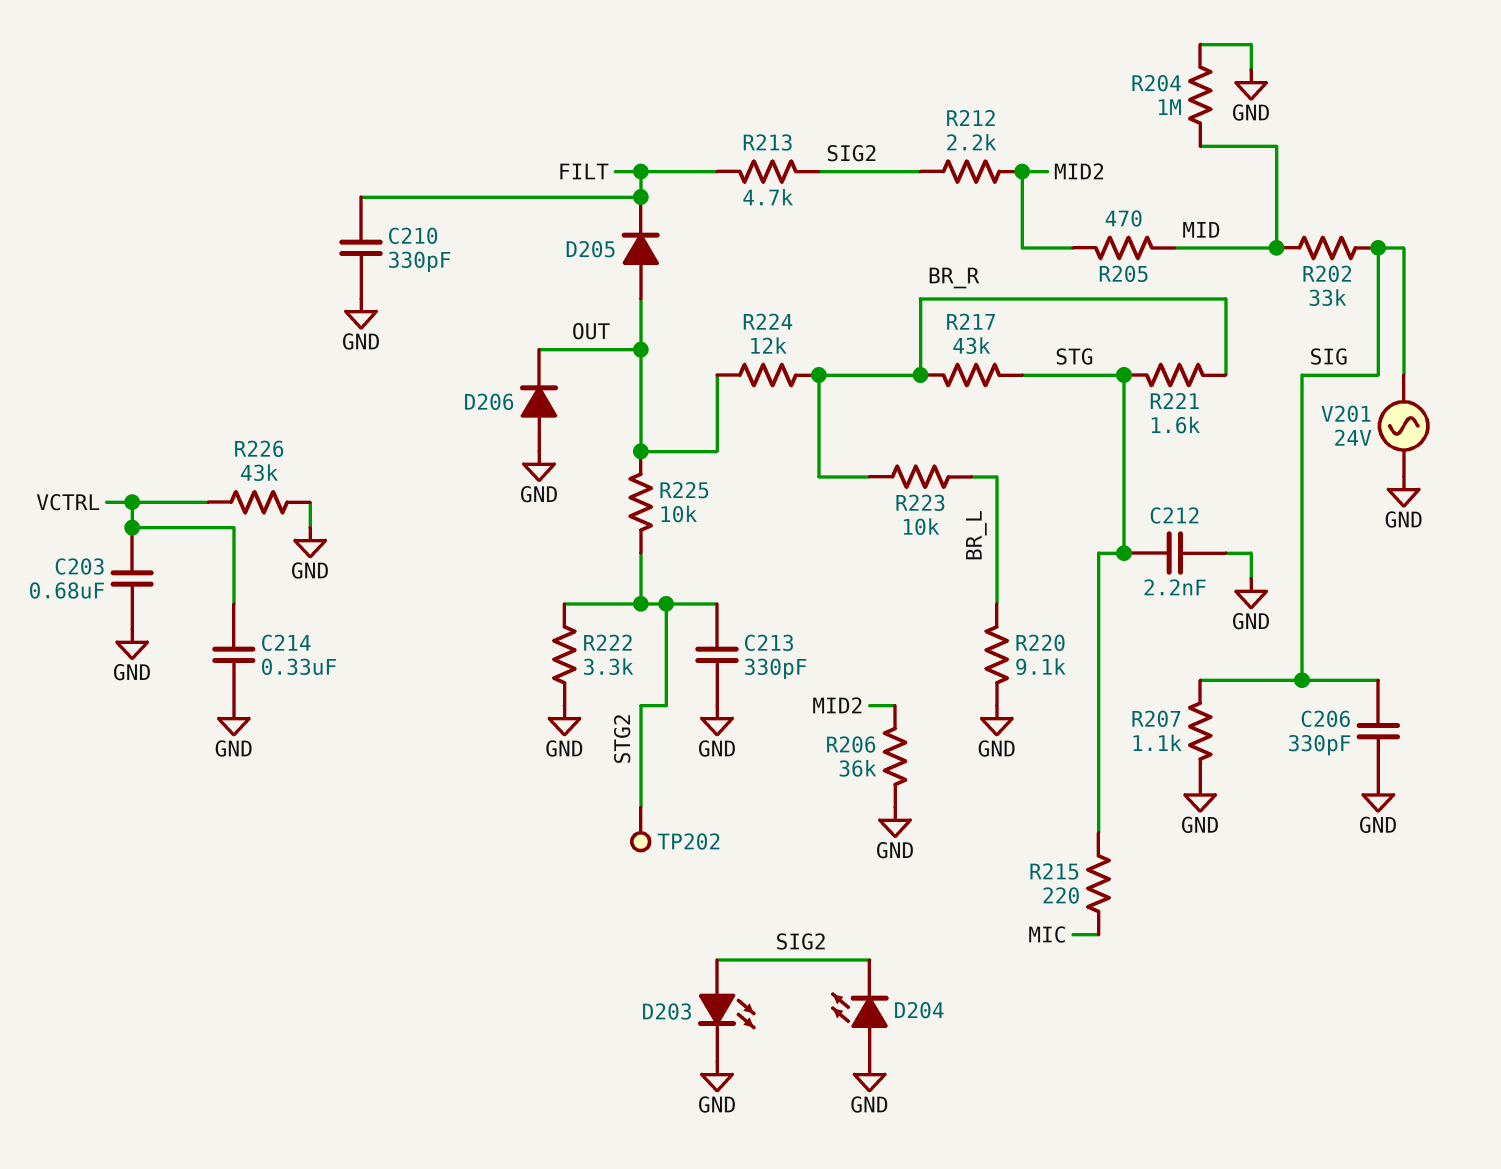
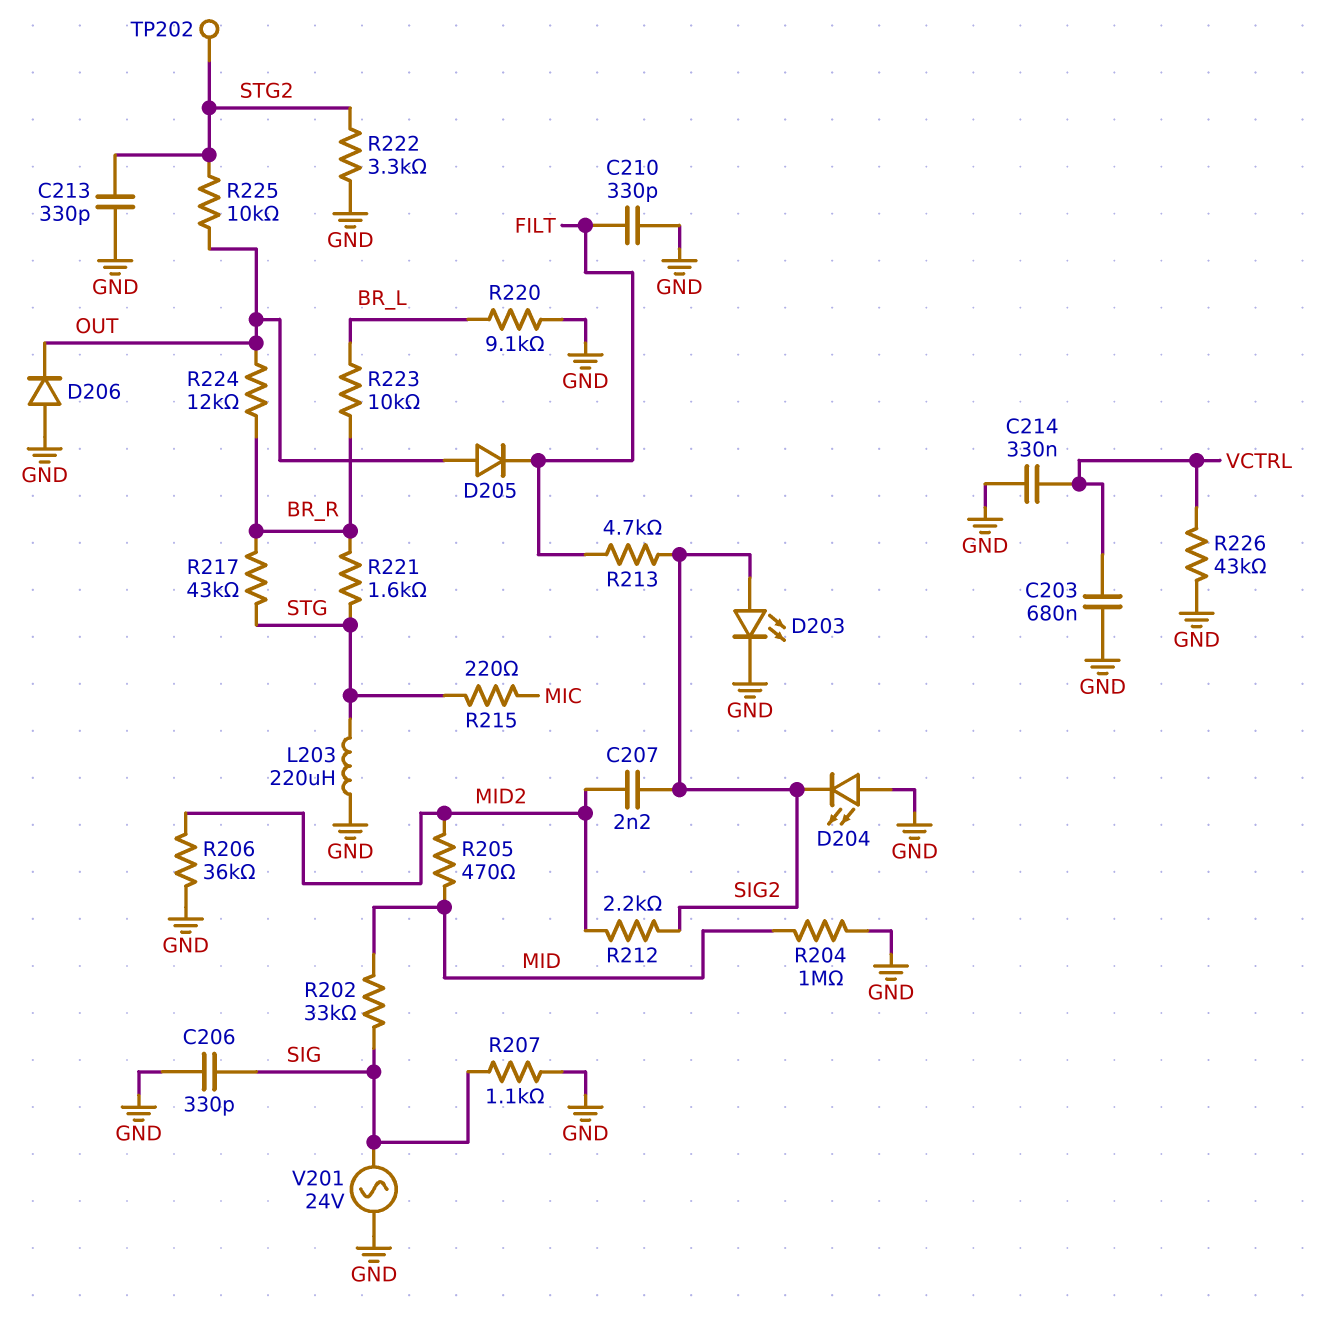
C207: none -> 2.2nF (MID2, SIG2)
C212: 2.2nF (GND, STG) -> none
L203: none -> 220uH (GND, STG)

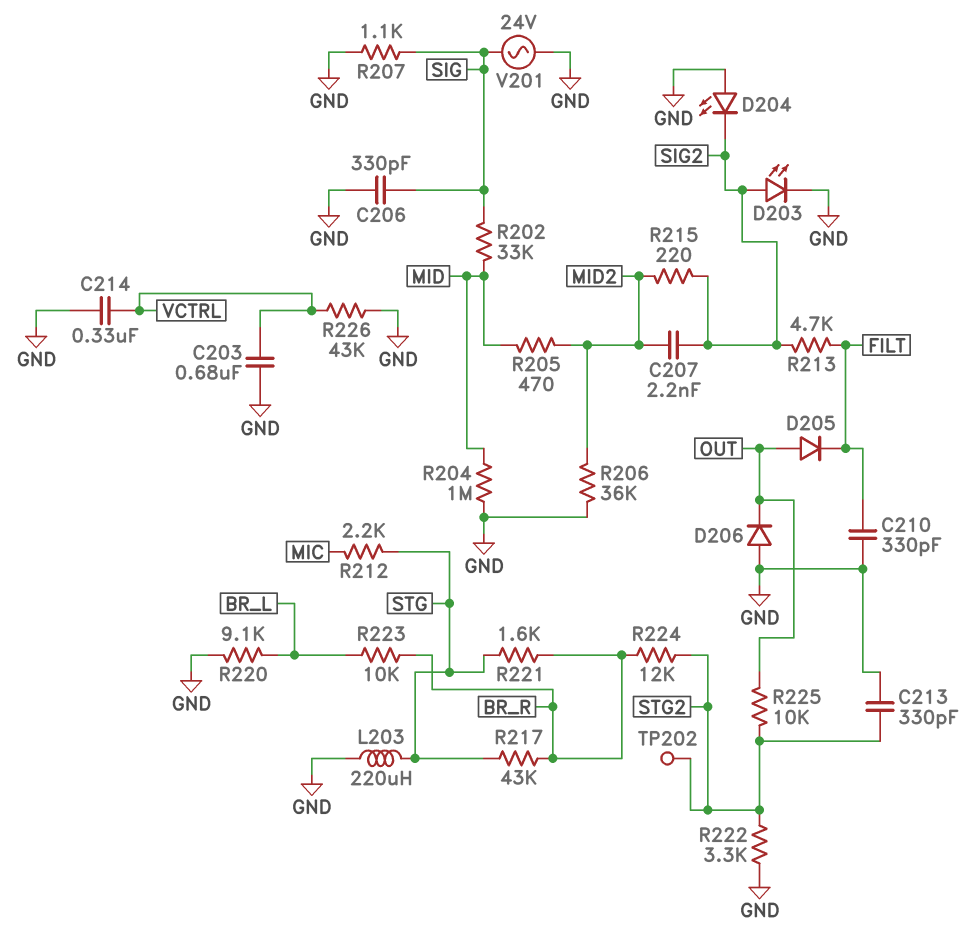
R212: 2.2k (MID2, SIG2) -> 2.2k (MIC, STG)
R215: 220 (MIC, STG) -> 220 (MID2, SIG2)
R224: 12k (BR_R, OUT) -> 12k (BR_R, STG2)

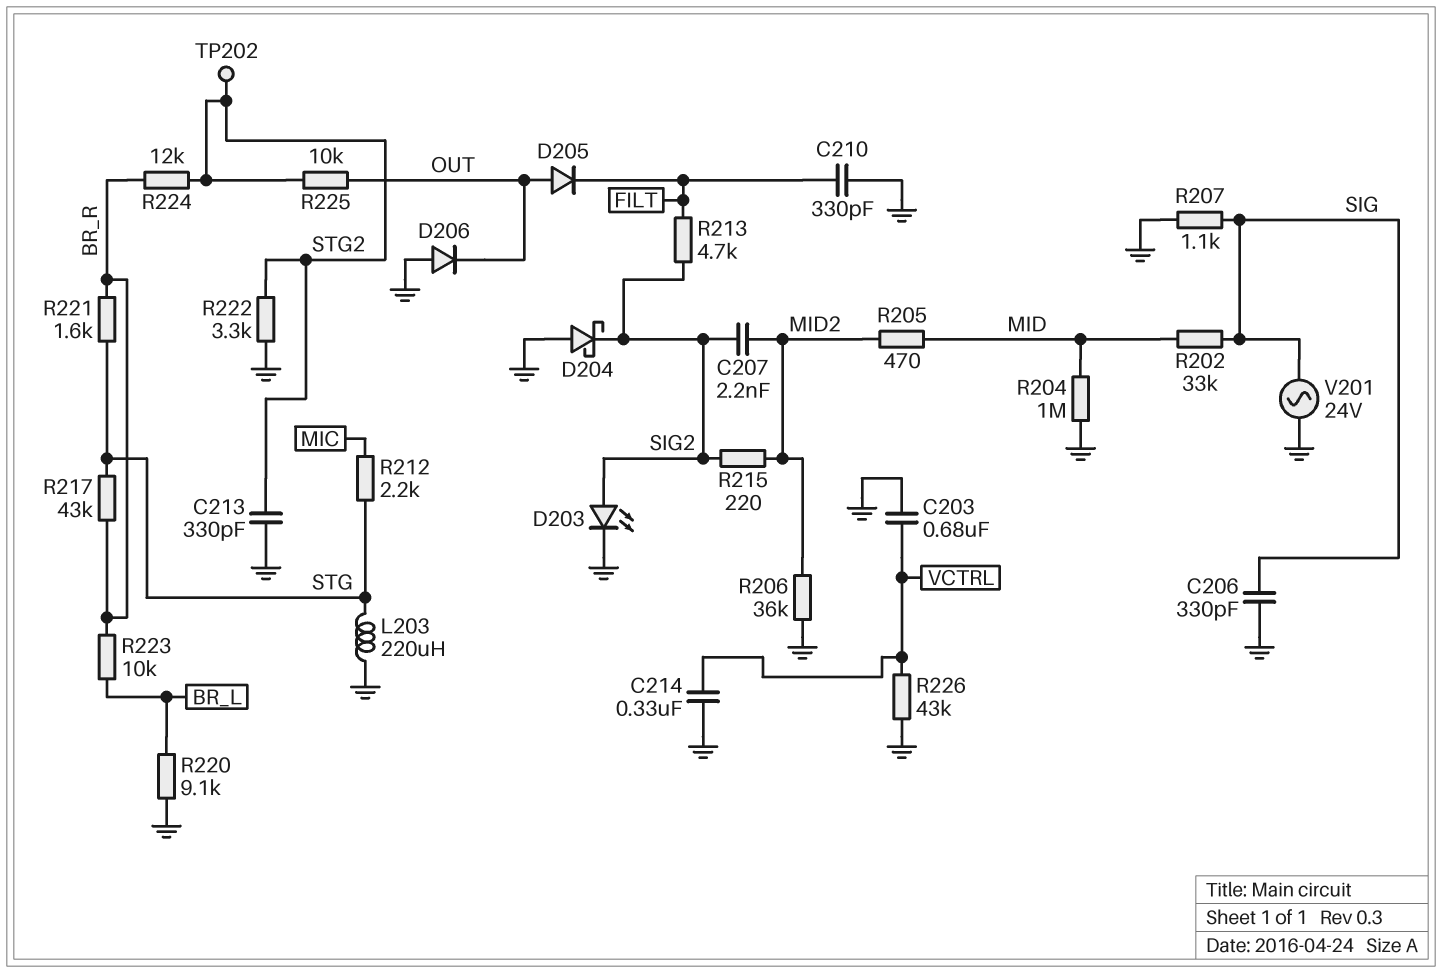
D204: LED (A GND, K SIG2) -> schottky (A GND, K SIG2)

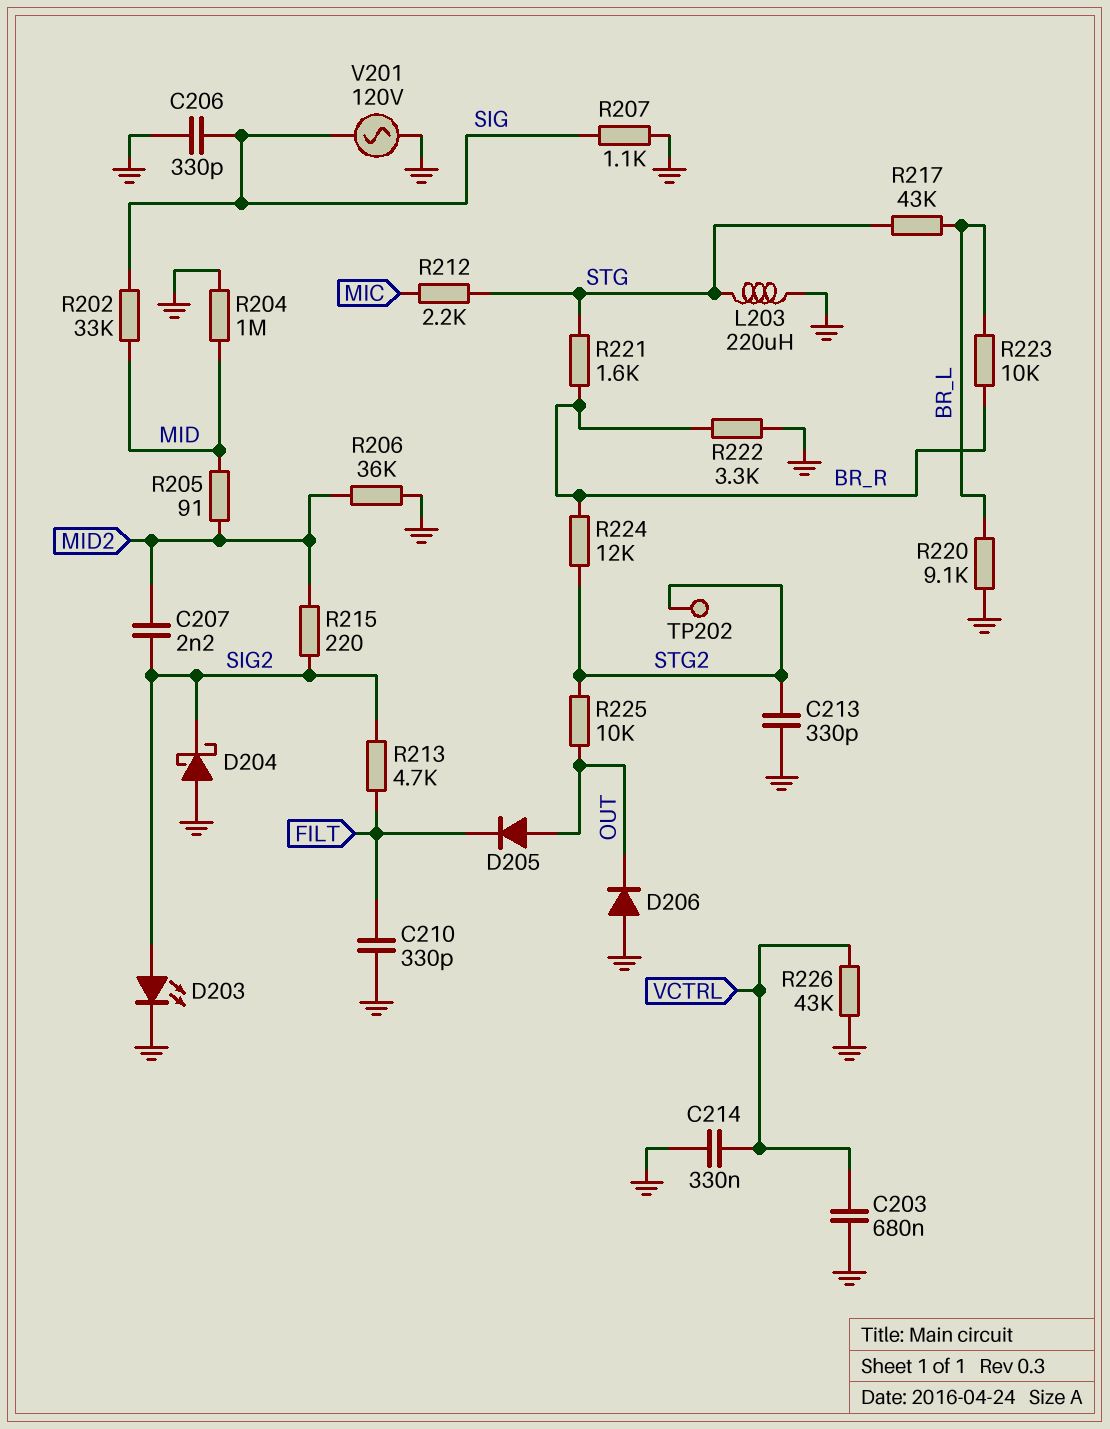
R205: 470 (MID, MID2) -> 91 (MID, MID2)
R217: 43k (BR_R, STG) -> 43k (BR_L, STG)
R222: 3.3k (GND, STG2) -> 3.3k (BR_R, GND)
V201: AC 24V (GND, SIG) -> AC 120V (GND, SIG)

